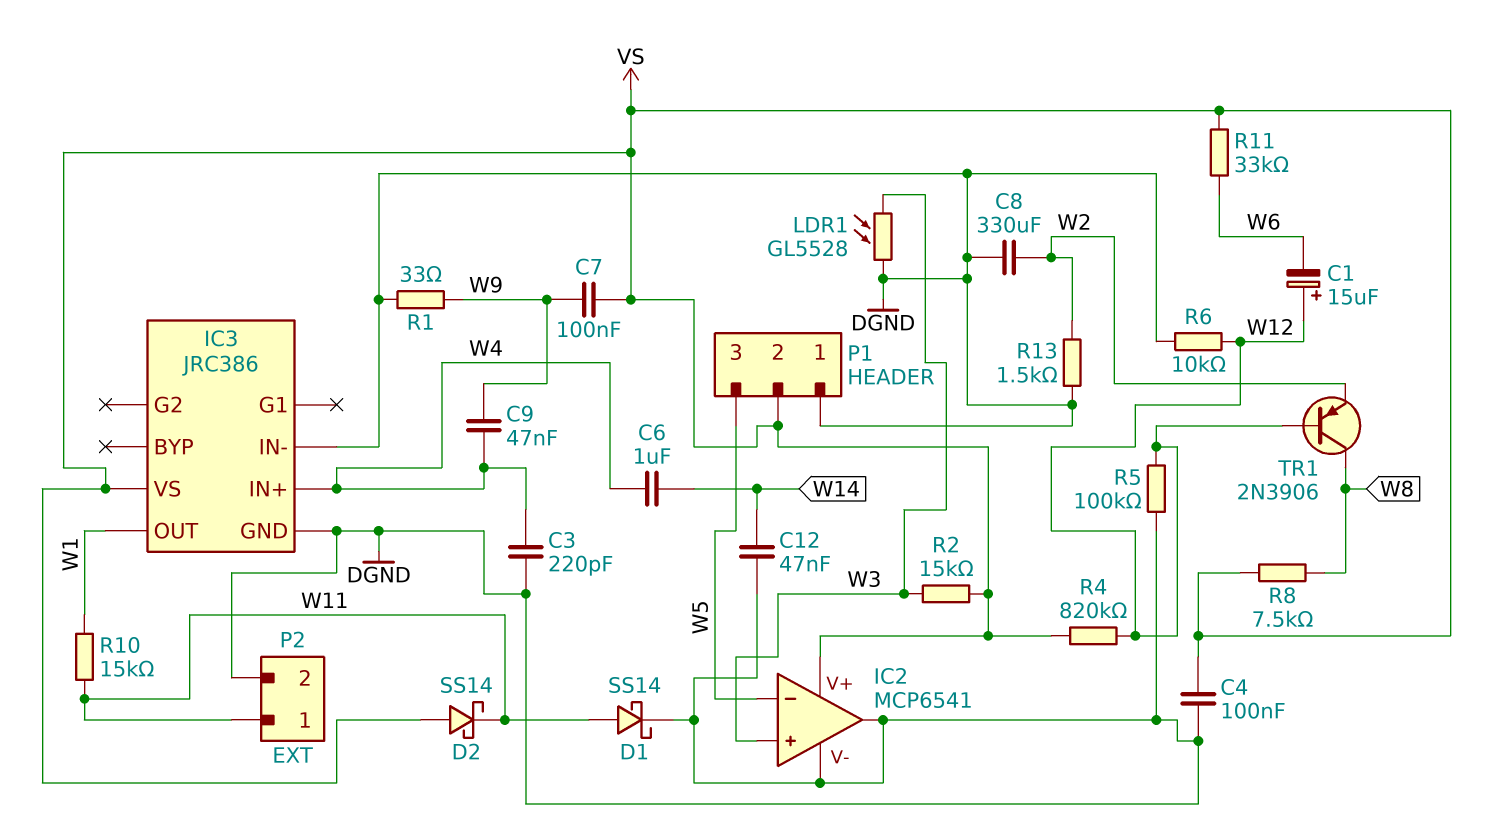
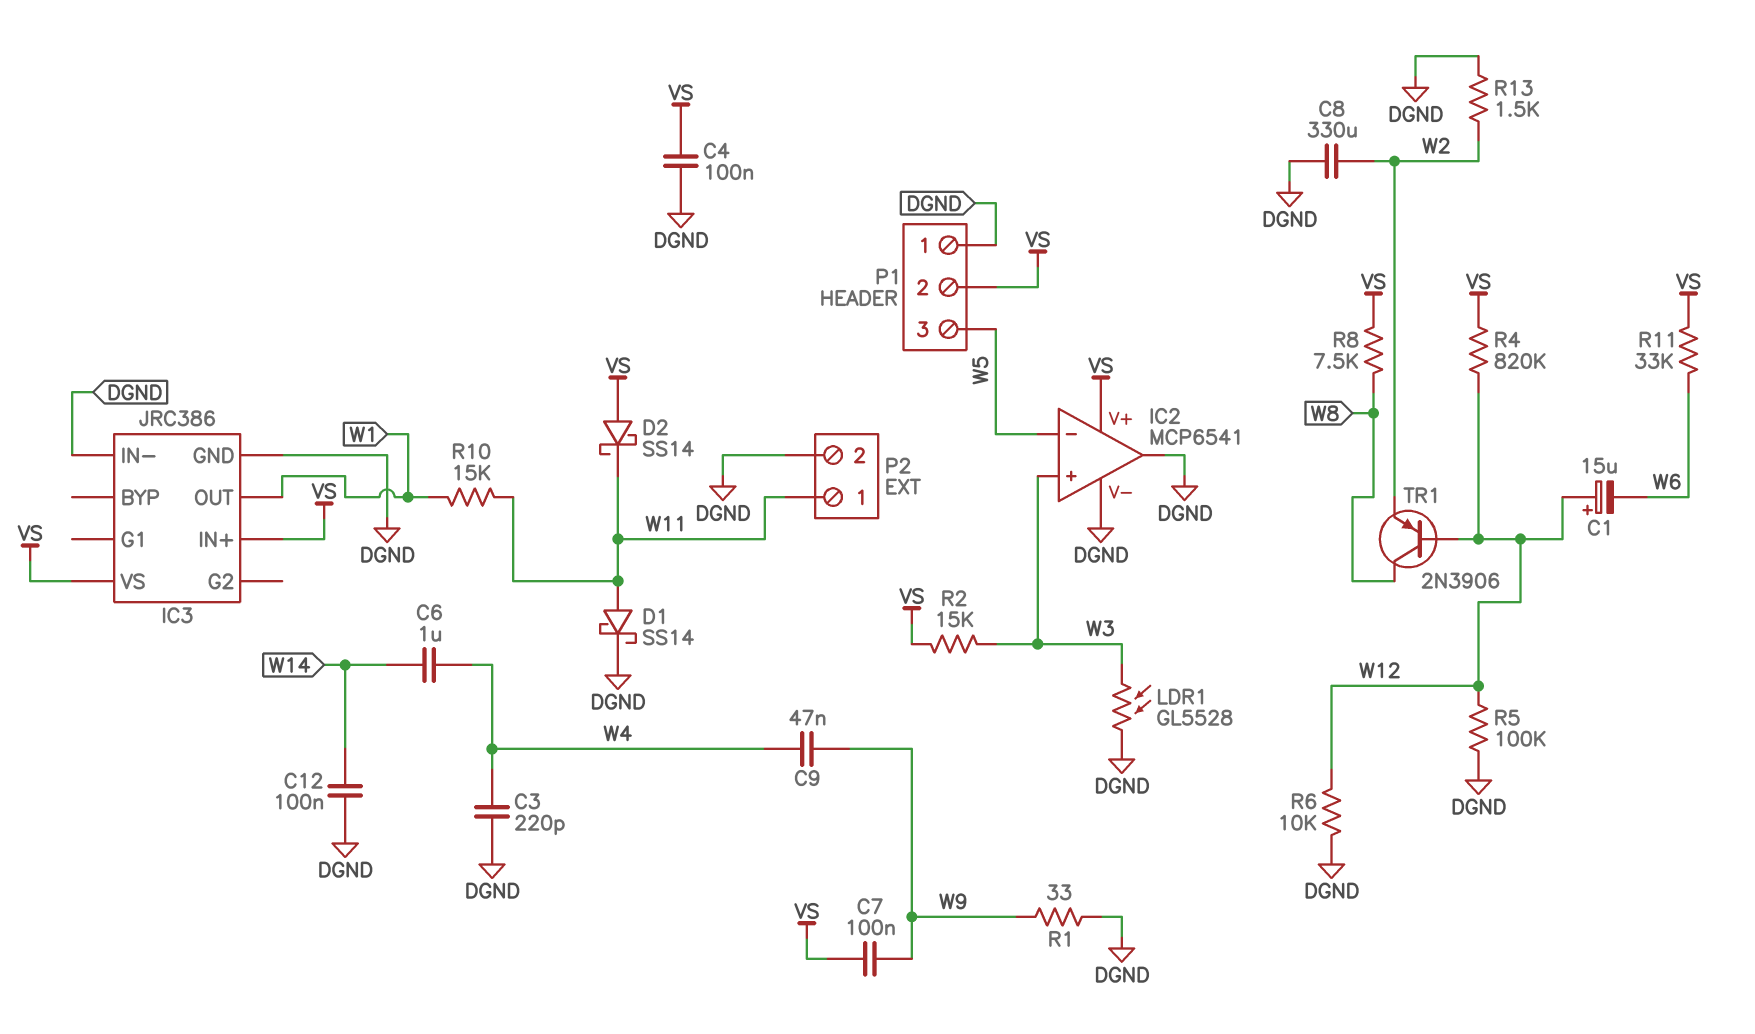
C12: 47nF (DGND, W14) -> 100nF (DGND, W14)
IC3 pin IN+: W4 -> VS

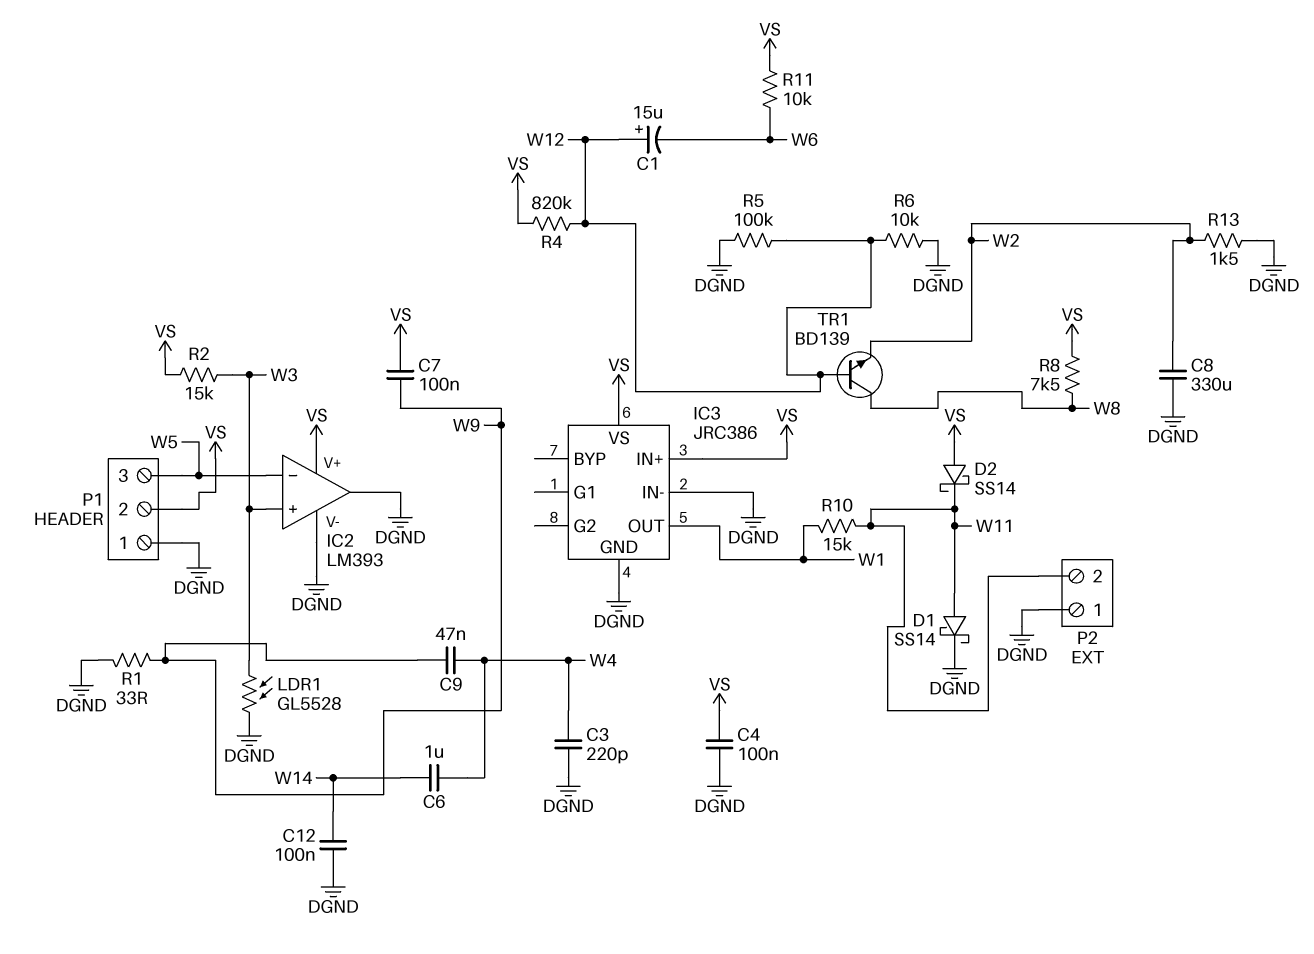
IC2: MCP6541 -> LM393
P2 pin 1: W11 -> DGND
P2 pin 2: DGND -> W11
R11: 33k (VS, W6) -> 10k (VS, W6)
TR1: PNP 2N3906 (B W12, C W8, E W2) -> NPN BD139 (B W12, C W8, E W2)

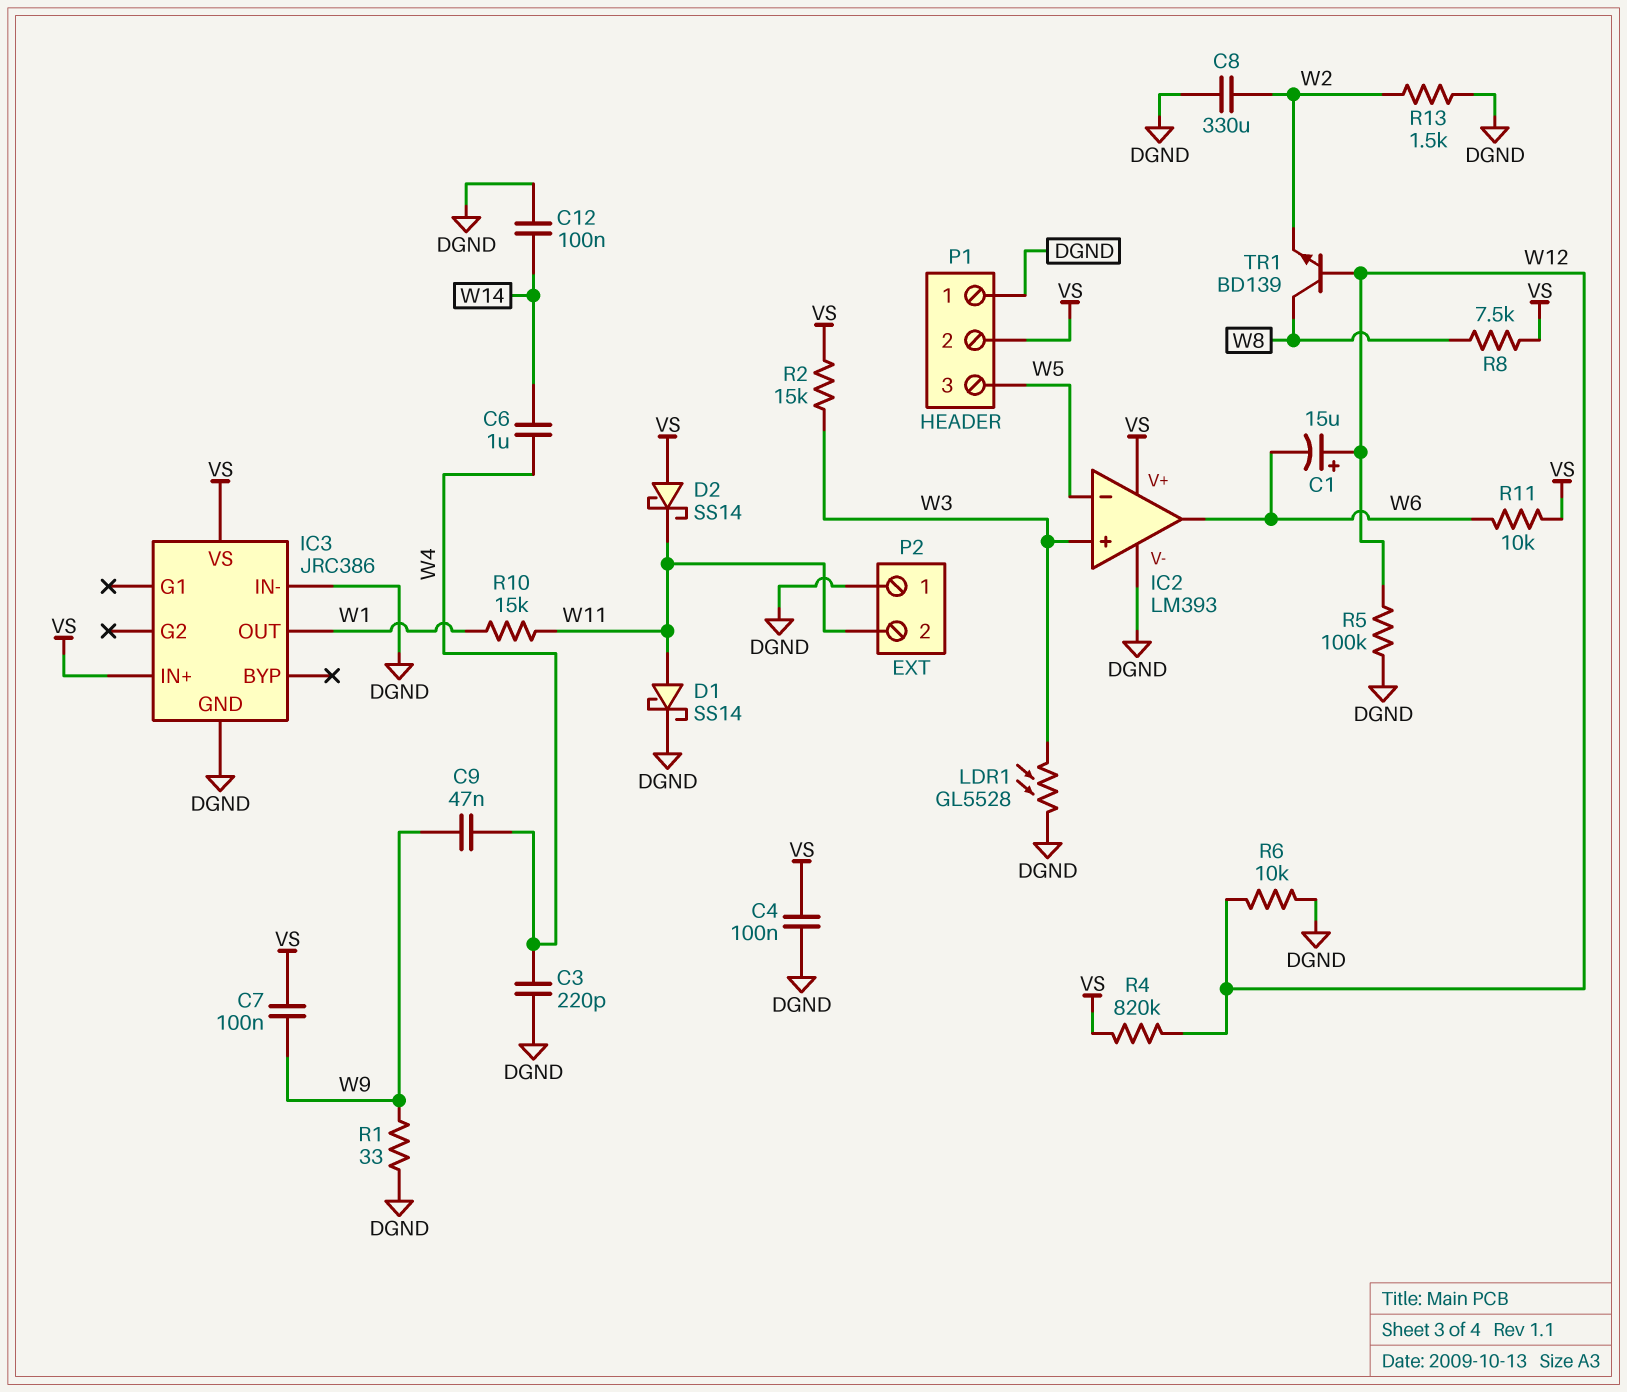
IC2 pin out: DGND -> W6

